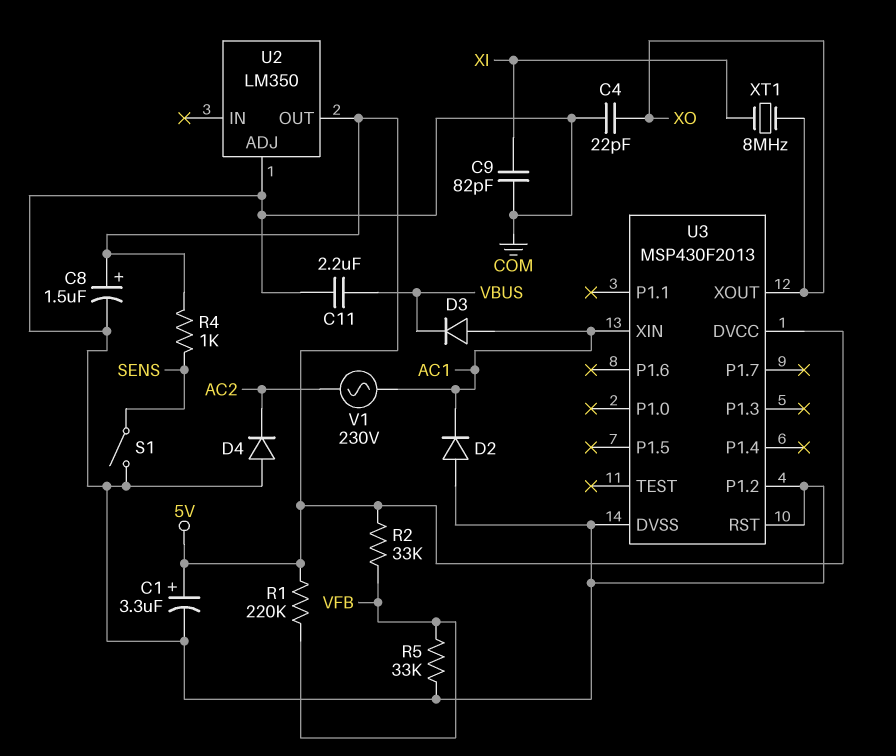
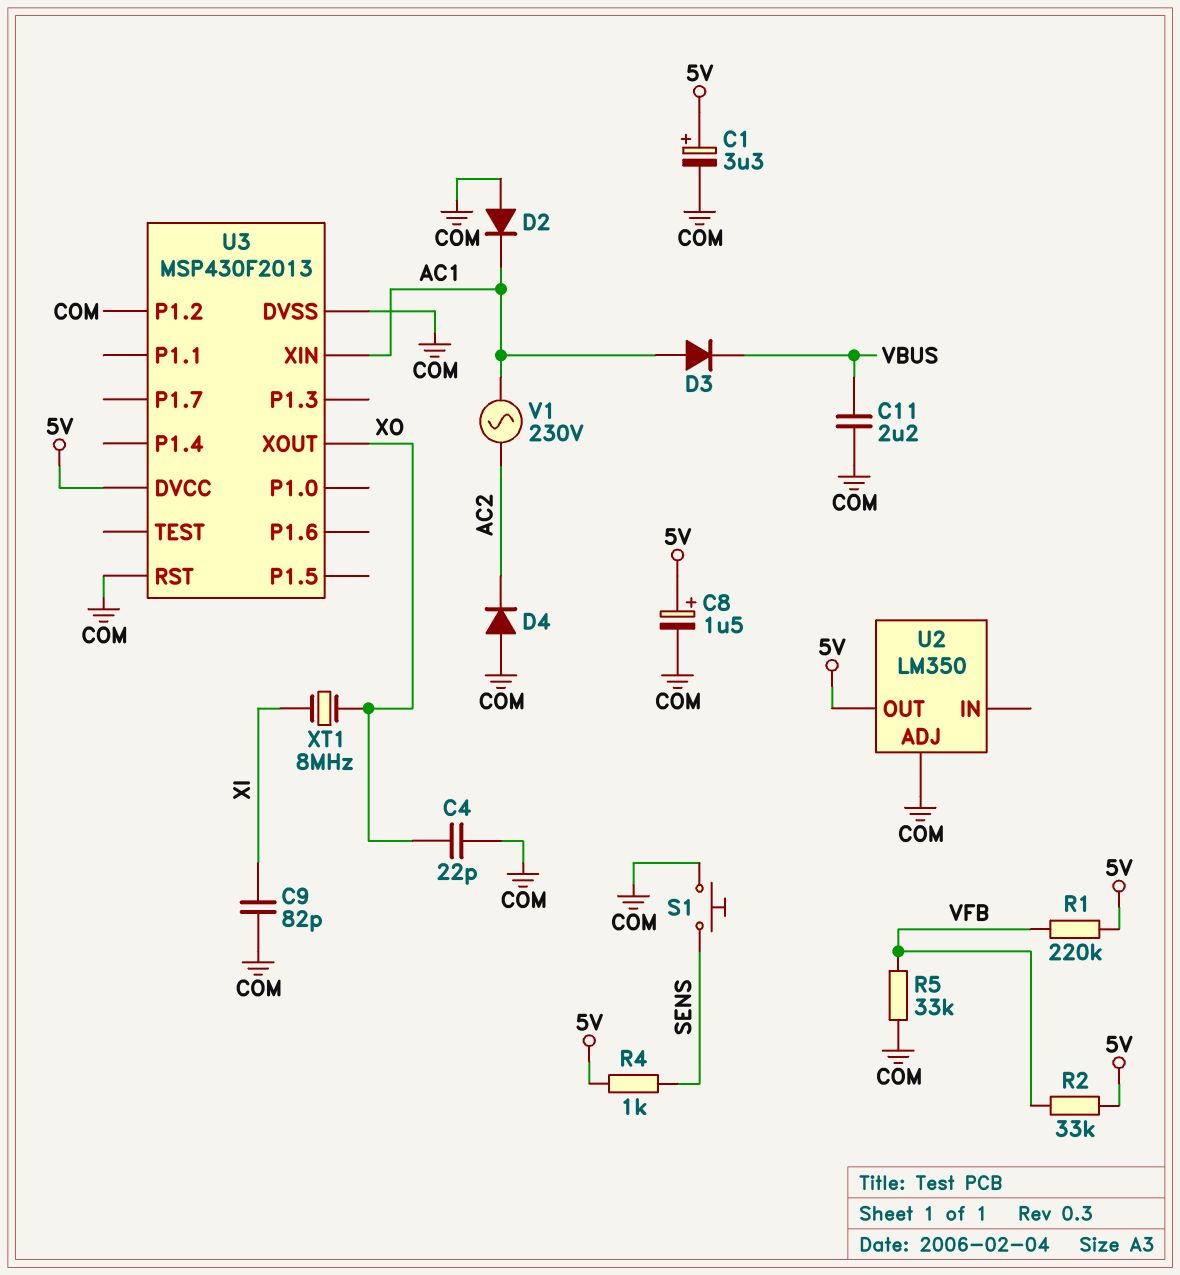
S1: switch (COM, SENS) -> button (COM, SENS)

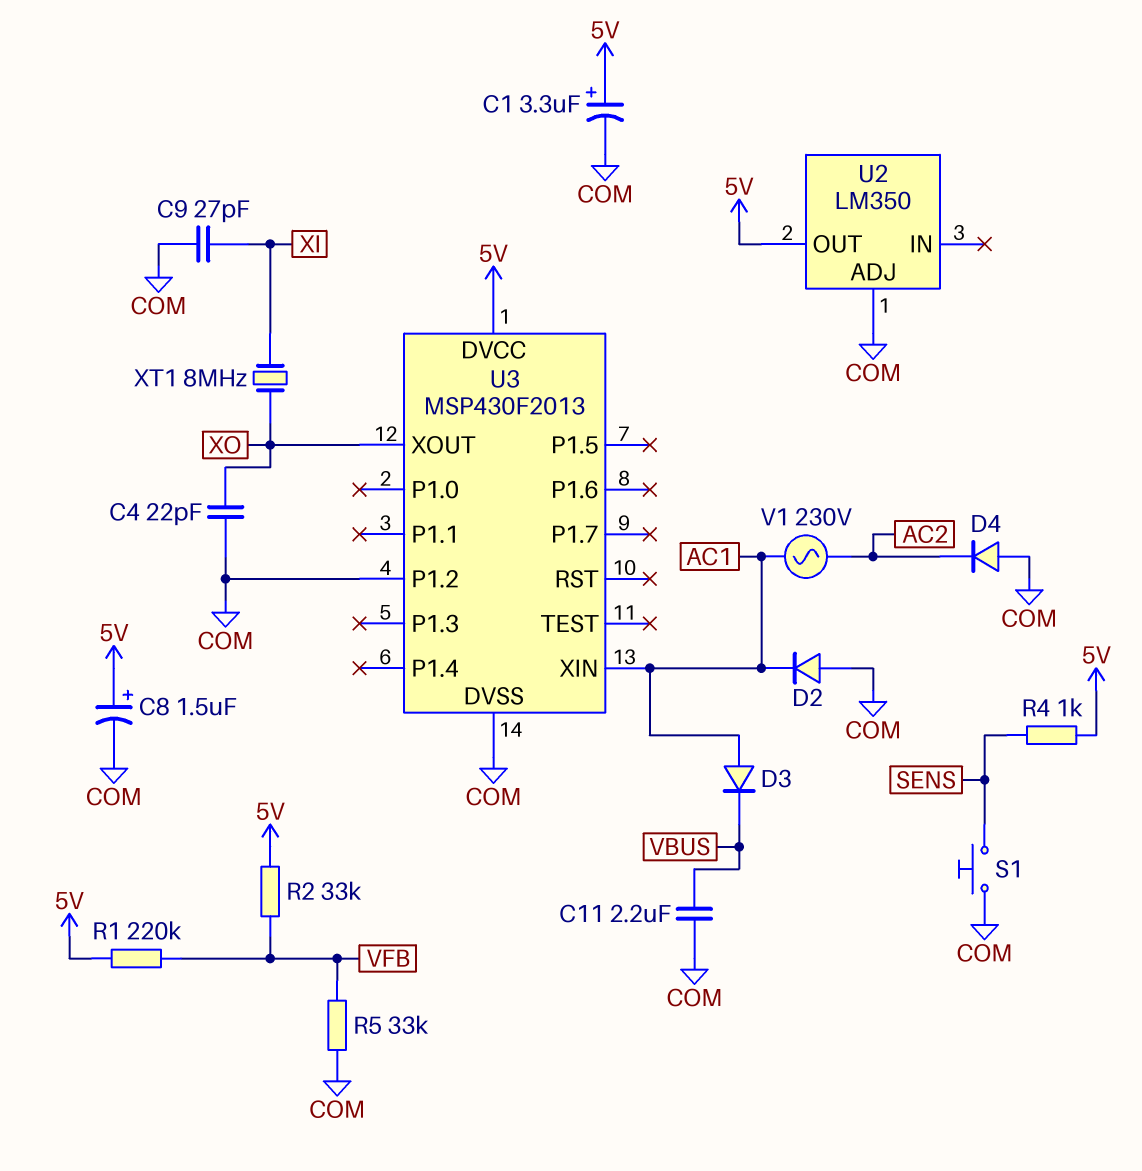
C9: 82pF (COM, XI) -> 27pF (COM, XI)
U3 pin RST: COM -> none

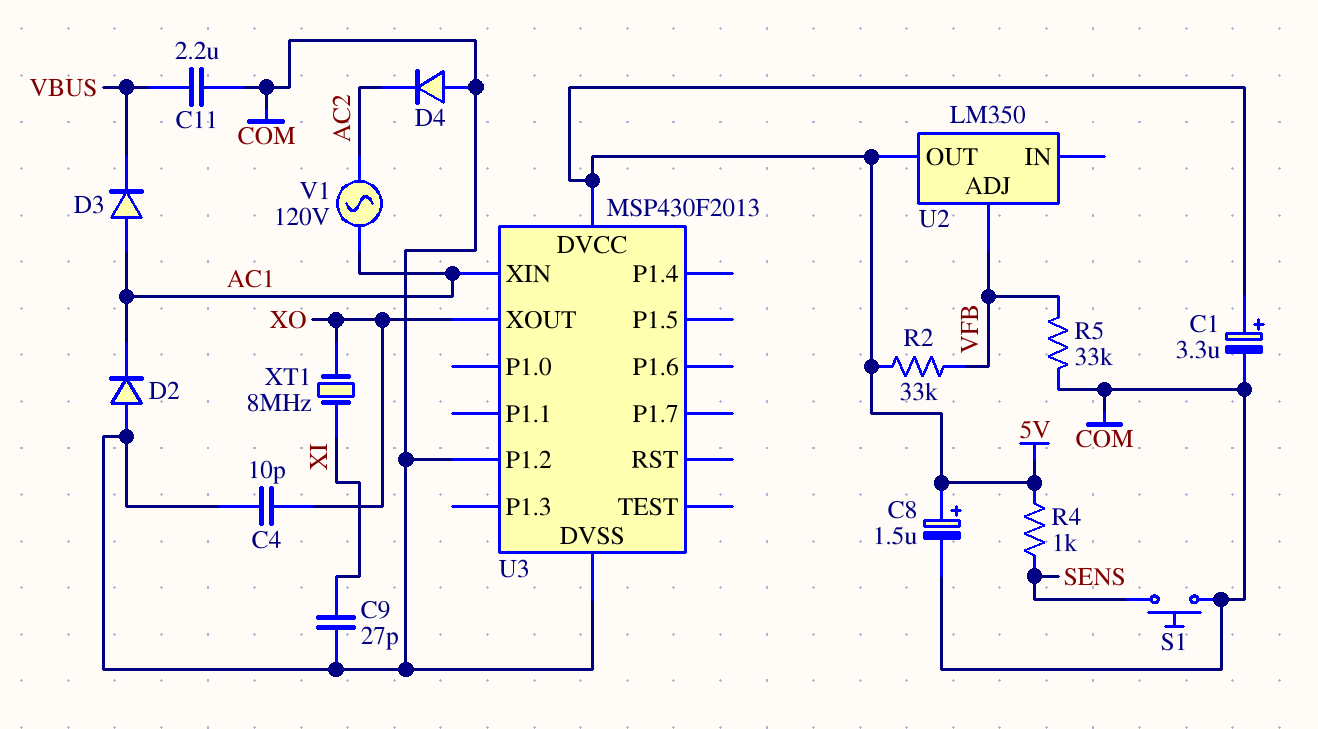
C4: 22pF (COM, XO) -> 10pF (COM, XO)
R1: 220k (5V, VFB) -> none
U2 pin ADJ: COM -> VFB
V1: AC 230V (AC1, AC2) -> AC 120V (AC1, AC2)

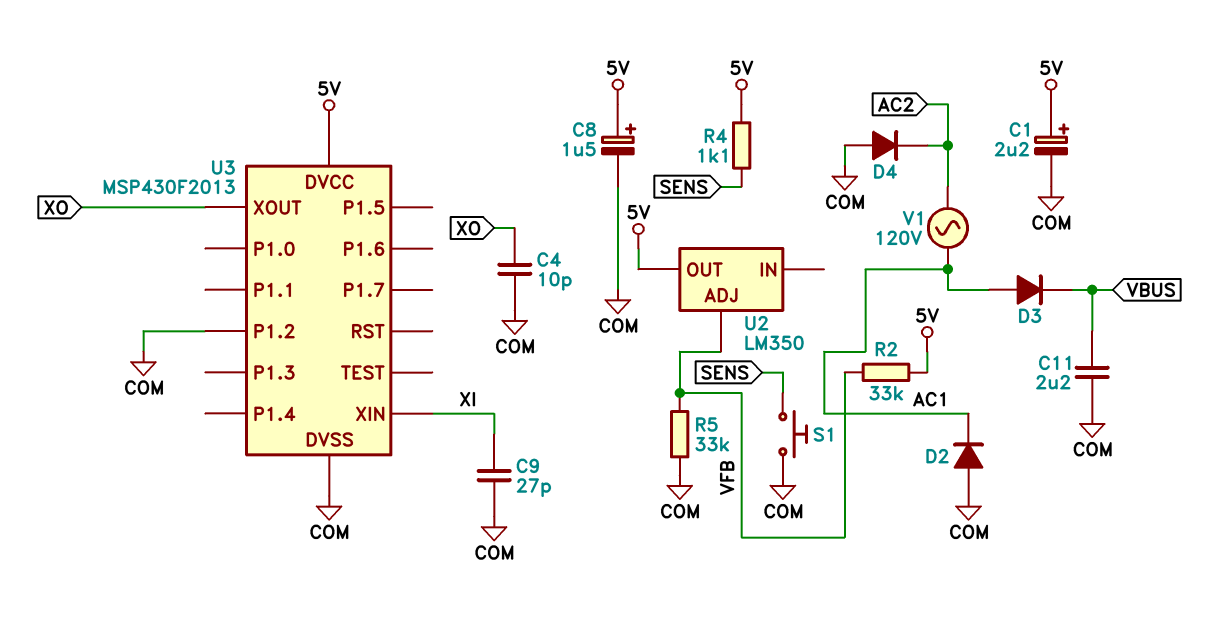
C1: 3.3uF (plus 5V, minus COM) -> 2.2uF (plus 5V, minus COM)
R4: 1k (5V, SENS) -> 1.1k (5V, SENS)
U3 pin XIN: AC1 -> XI
XT1: 8MHz (XI, XO) -> none

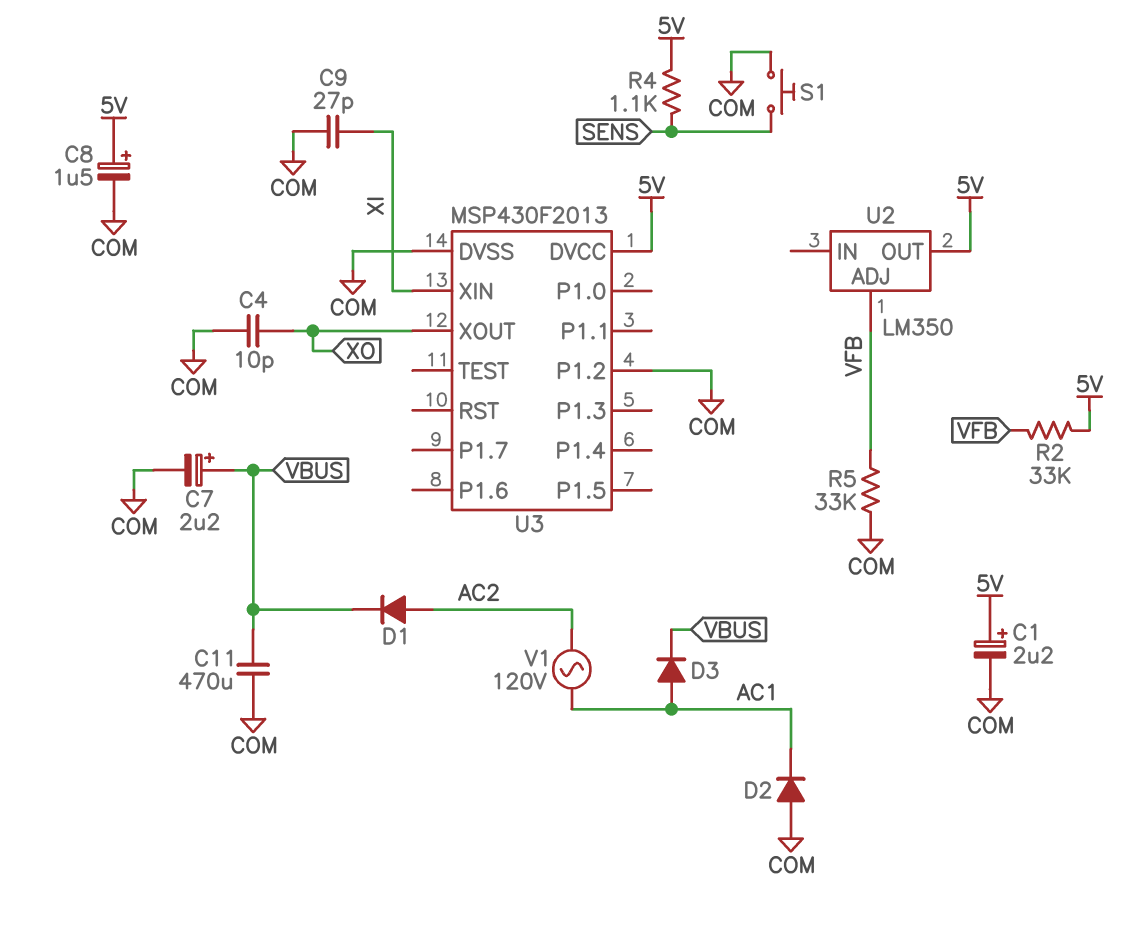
C7: none -> 2.2uF (plus VBUS, minus COM)
C11: 2.2uF (COM, VBUS) -> 470uF (COM, VBUS)
D1: none -> diode (A AC2, K VBUS)
D4: diode (A COM, K AC2) -> none

